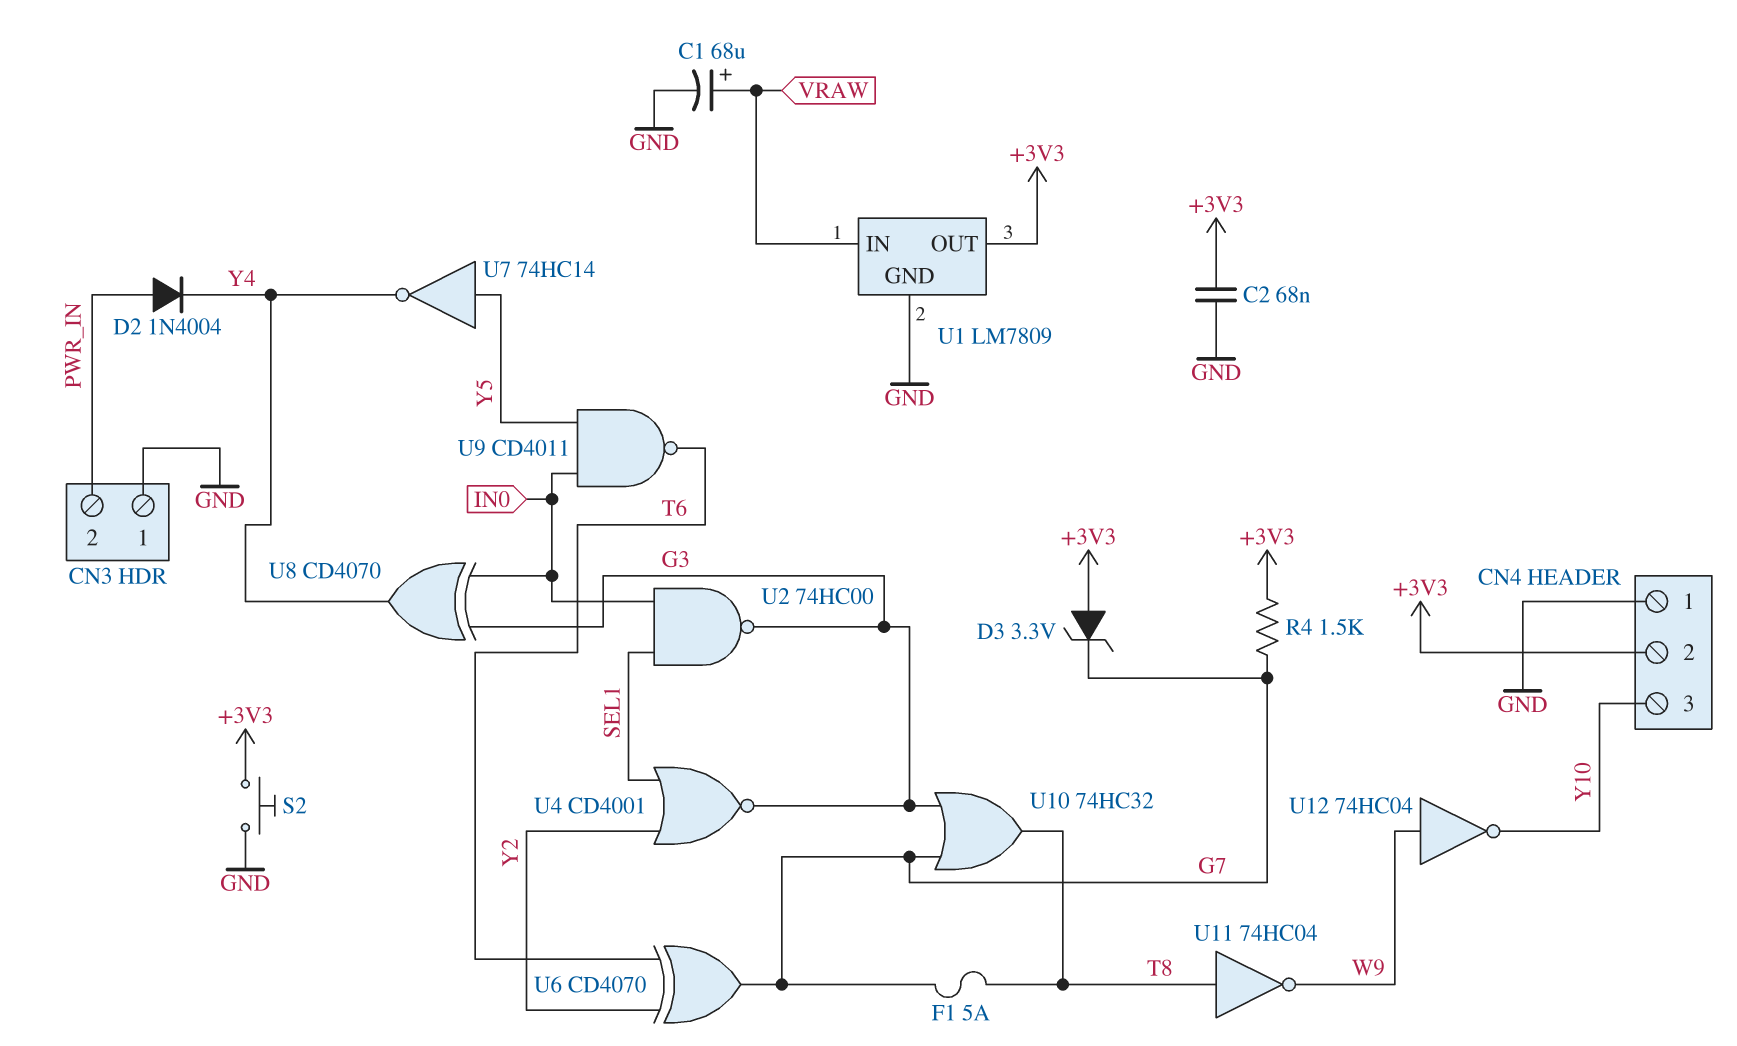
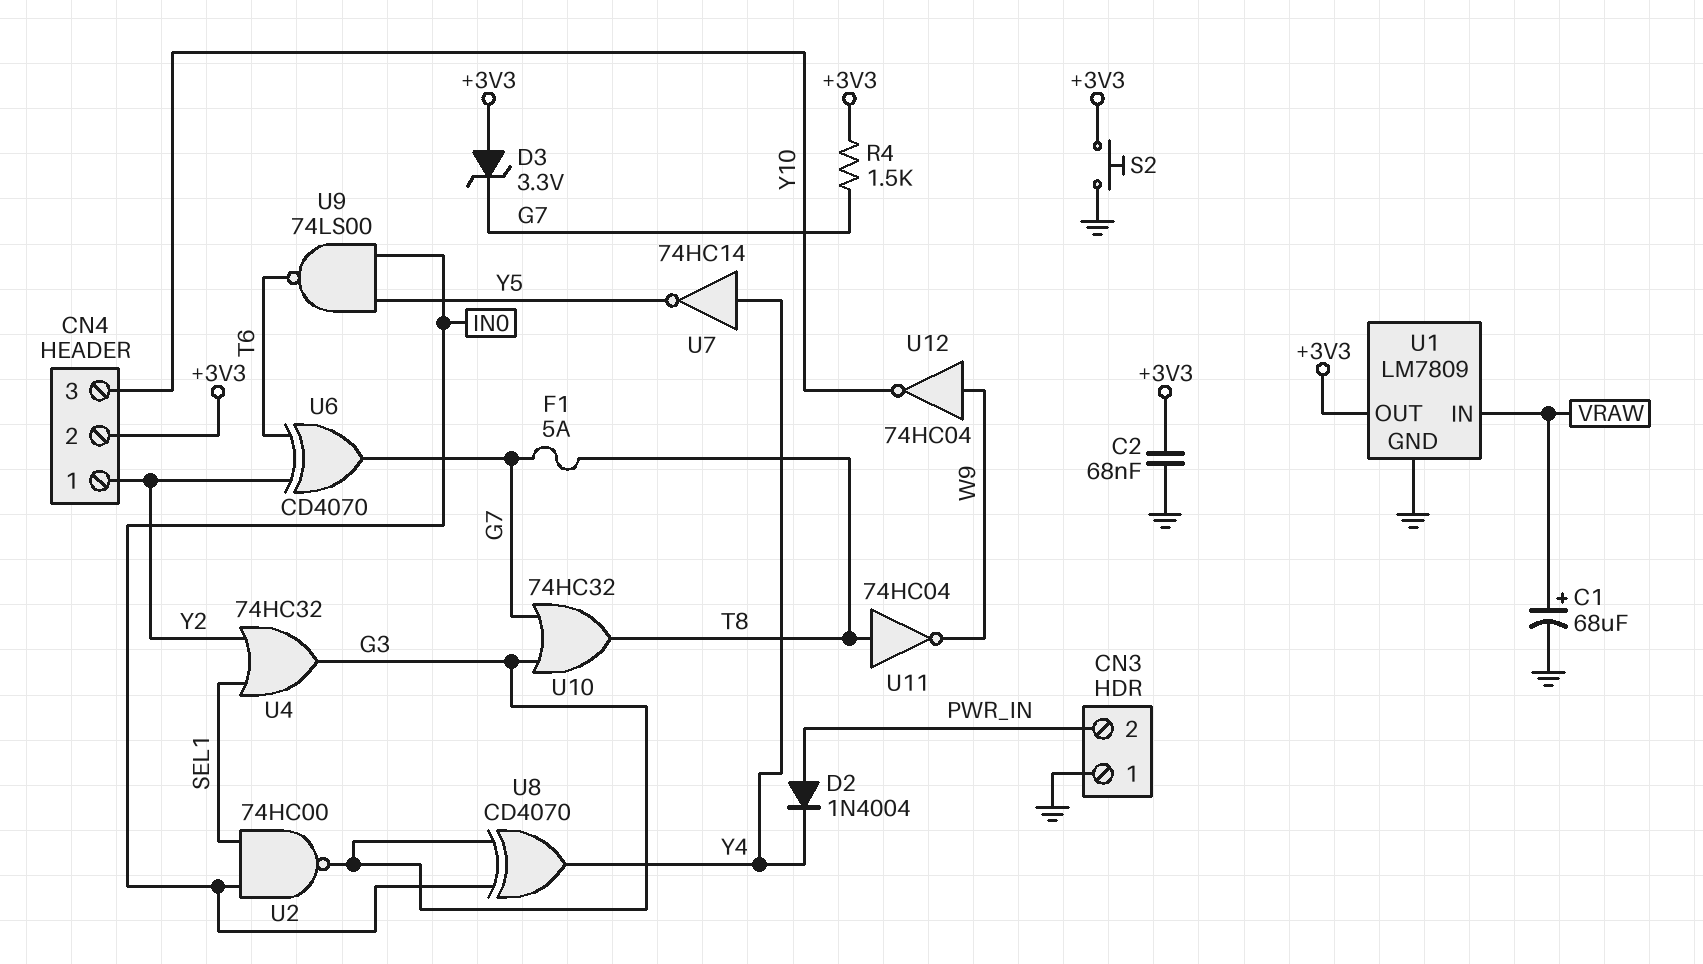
CN4 pin 1: GND -> Y2
U4: NOR CD4001 (in SEL1, in Y2, out G3) -> OR 74HC32 (in SEL1, in Y2, out G3)
U7: NOT 74HC14 (in Y5, out Y4) -> NOT 74HC14 (in Y4, out Y5)
U9: NAND CD4011 (in IN0, in Y5, out T6) -> NAND 74LS00 (in IN0, in Y5, out T6)

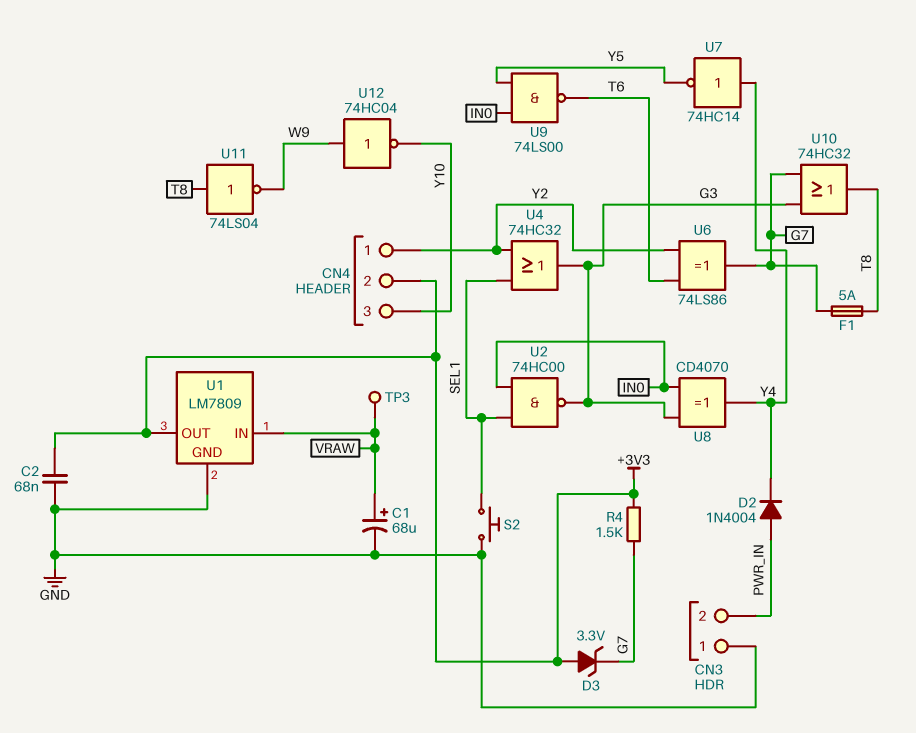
S2: button (+3V3, GND) -> button (GND, SEL1)
TP3: none -> test point (VRAW)
U6: XOR CD4070 (in T6, in Y2, out G7) -> XOR 74LS86 (in T6, in Y2, out G7)
U11: NOT 74HC04 (in T8, out W9) -> NOT 74LS04 (in T8, out W9)

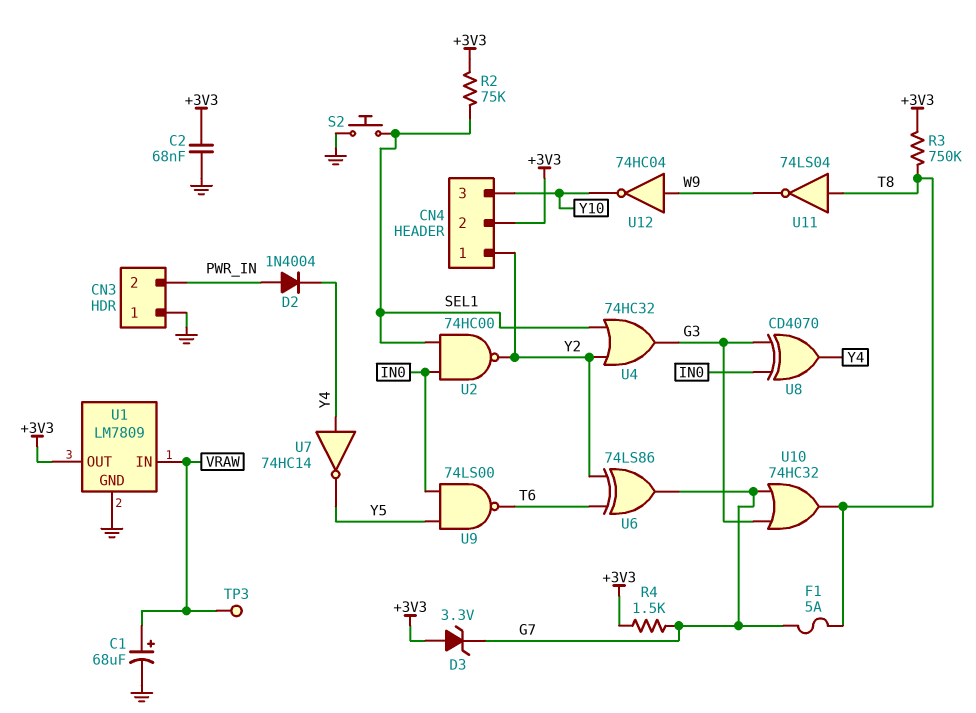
R2: none -> 75k (+3V3, SEL1)
R3: none -> 750k (+3V3, T8)
U2: NAND 74HC00 (in IN0, in SEL1, out G3) -> NAND 74HC00 (in IN0, in SEL1, out Y2)

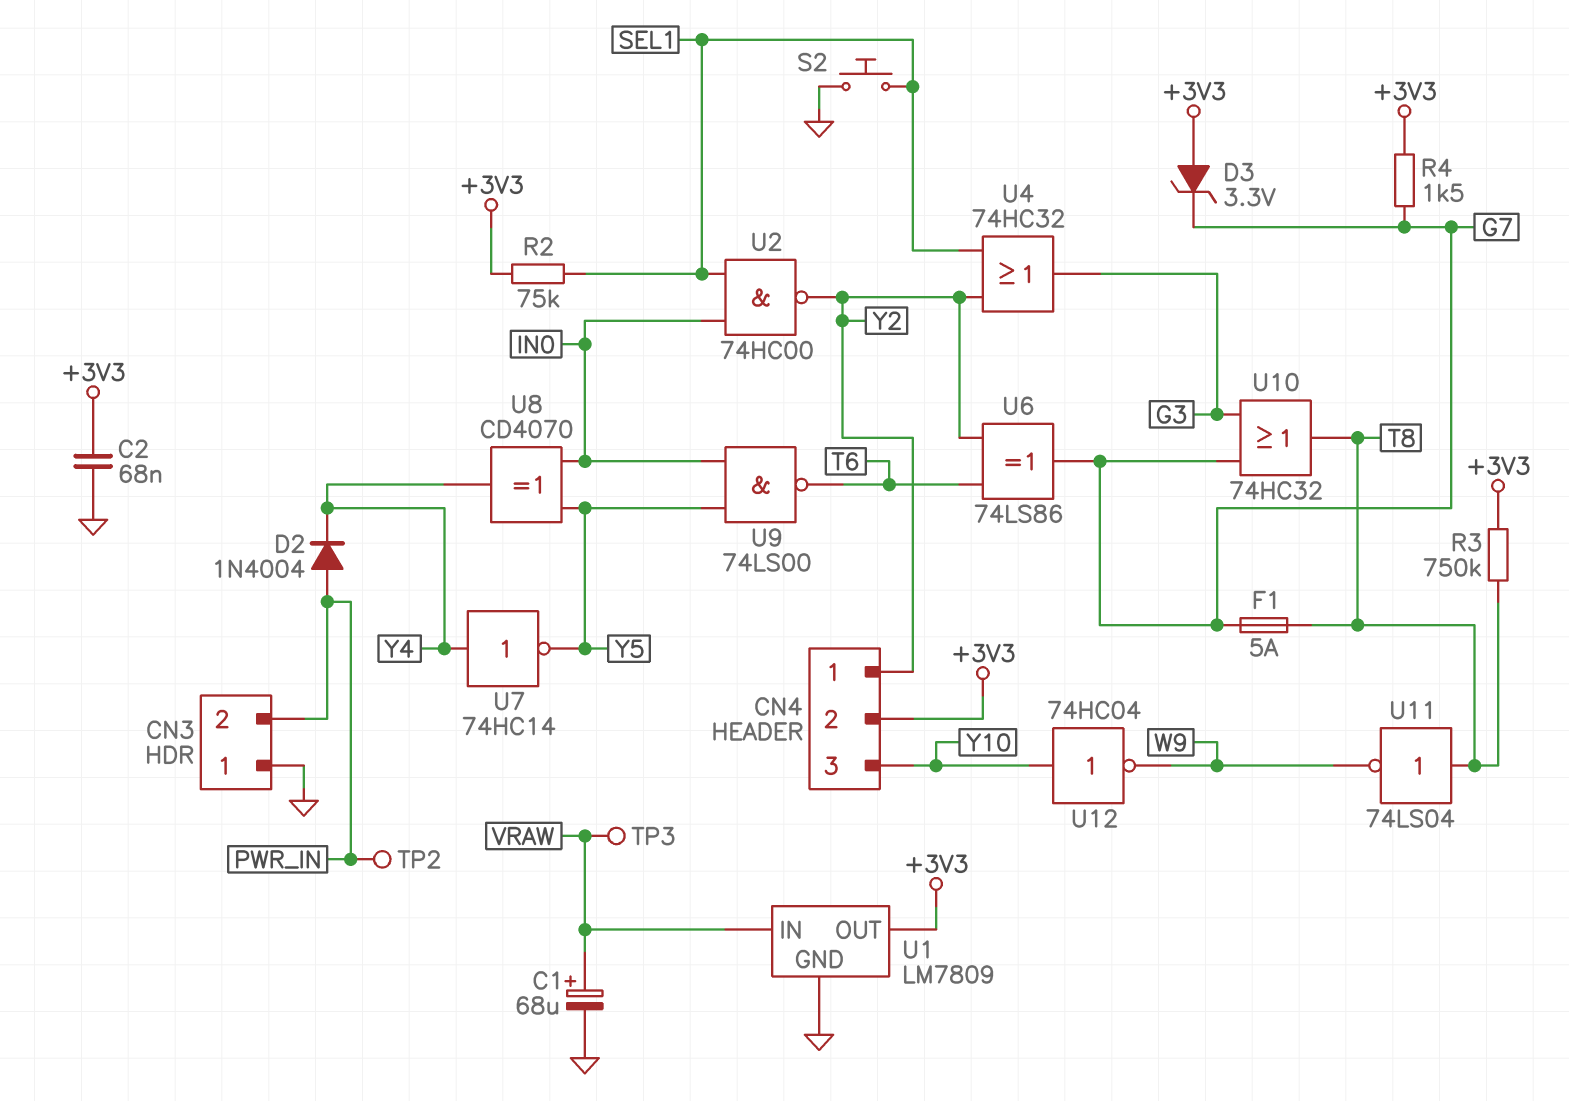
TP2: none -> test point (PWR_IN)
U8: XOR CD4070 (in G3, in IN0, out Y4) -> XOR CD4070 (in IN0, in Y5, out Y4)
U12: NOT 74HC04 (in W9, out Y10) -> NOT 74HC04 (in Y10, out W9)

